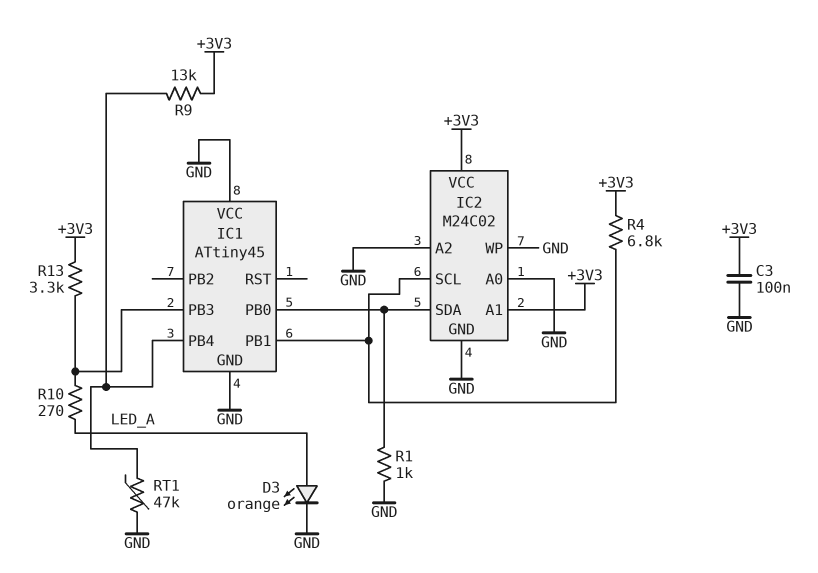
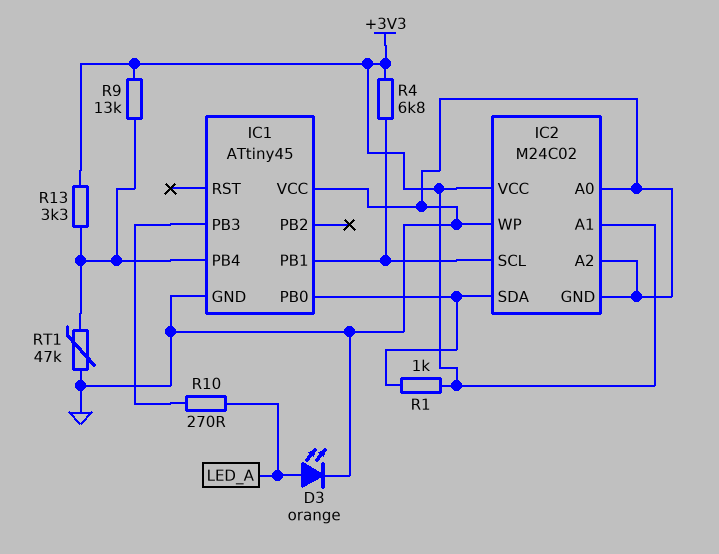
C3: 100nF (+3V3, GND) -> none
R1: 1k (GND, IC1/PB0) -> 1k (+3V3, IC1/PB0)
R13: 3.3k (+3V3, IC1/PB3) -> 3.3k (+3V3, IC1/PB4)

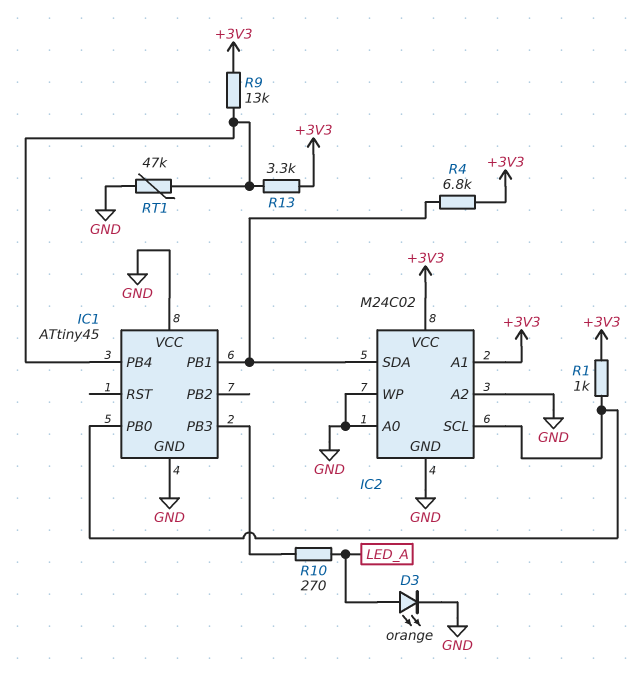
IC2 pin SCL: IC1/PB1 -> IC1/PB0
IC2 pin SDA: IC1/PB0 -> IC1/PB1

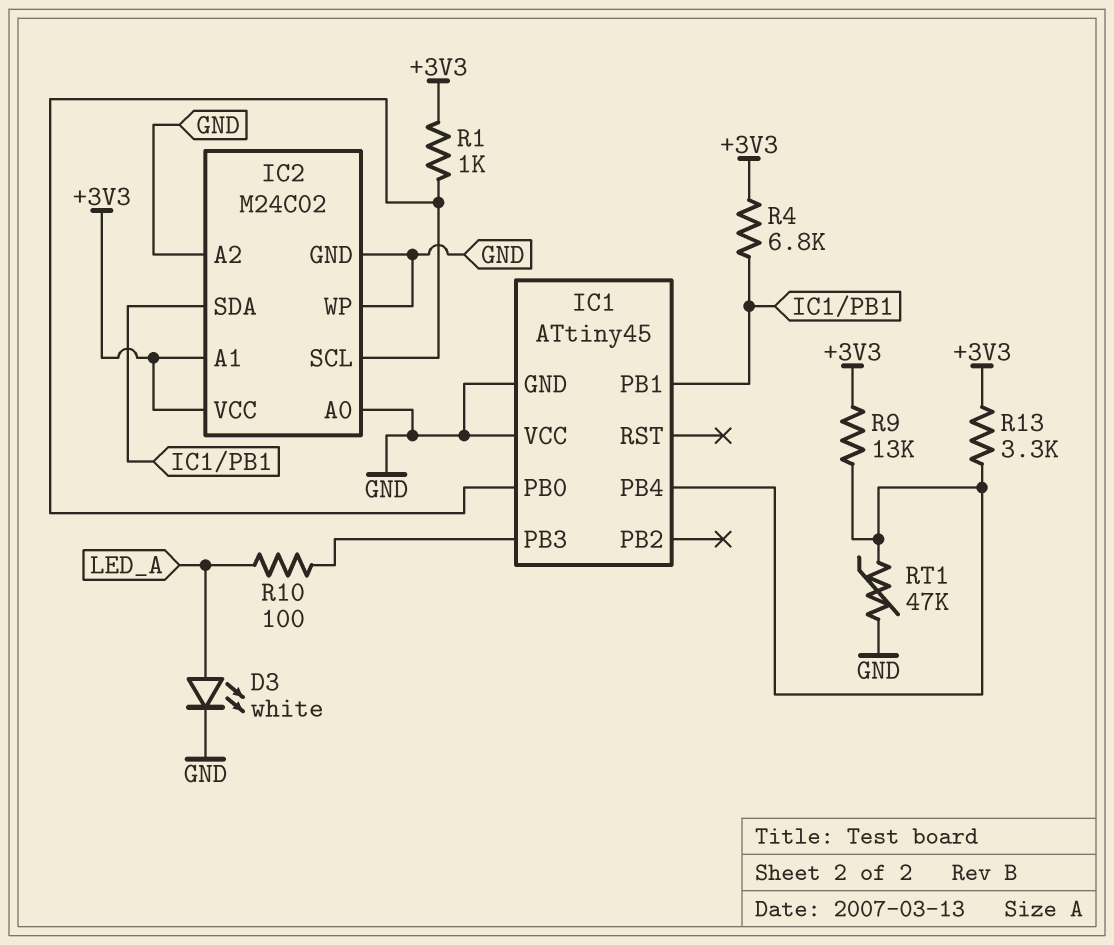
D3: LED orange (A LED_A, K GND) -> LED white (A LED_A, K GND)
R10: 270 (IC1/PB3, LED_A) -> 100 (IC1/PB3, LED_A)

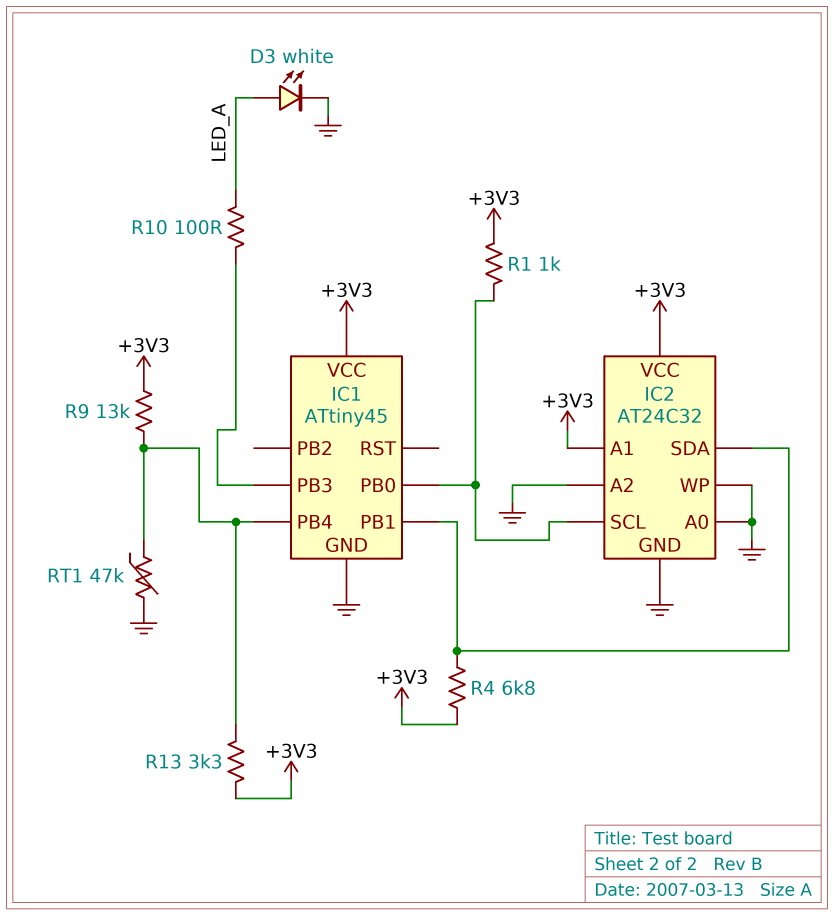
IC1 pin VCC: GND -> +3V3
IC2: M24C02 -> AT24C32

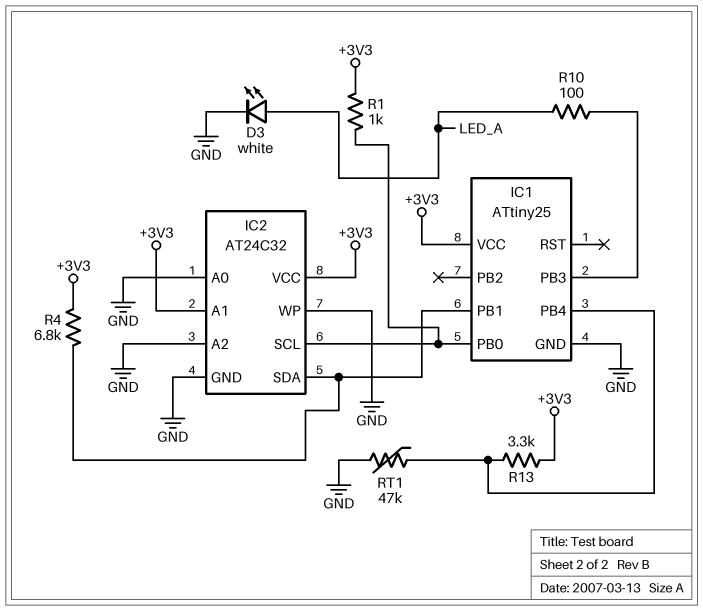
IC1: ATtiny45 -> ATtiny25
R9: 13k (+3V3, IC1/PB4) -> none

